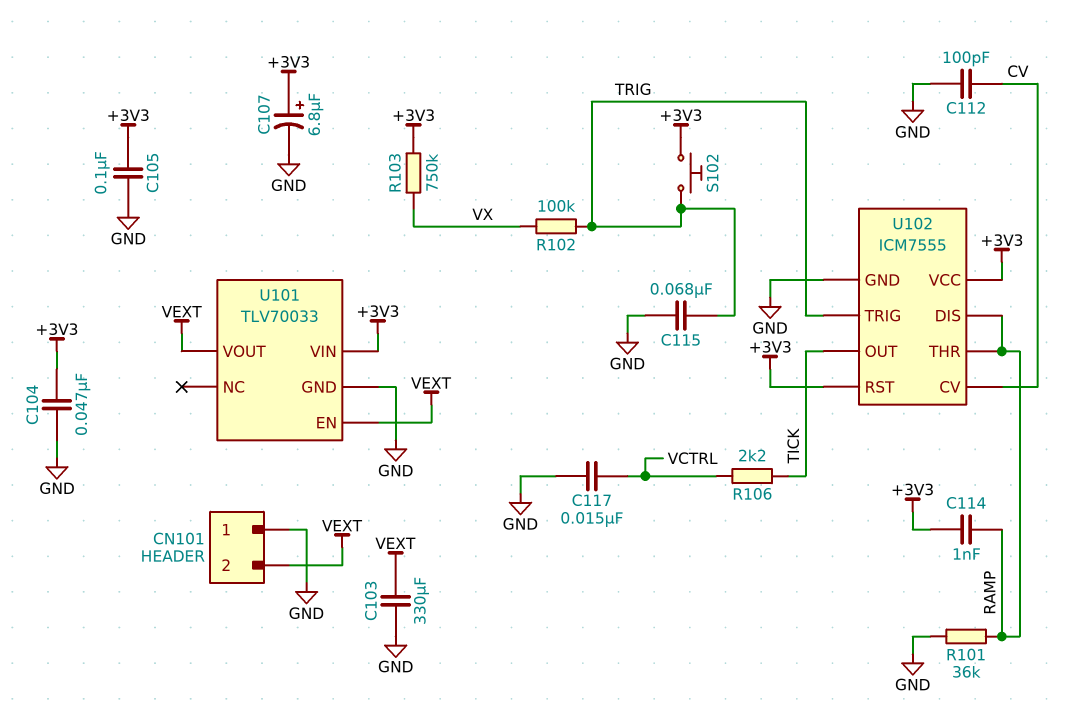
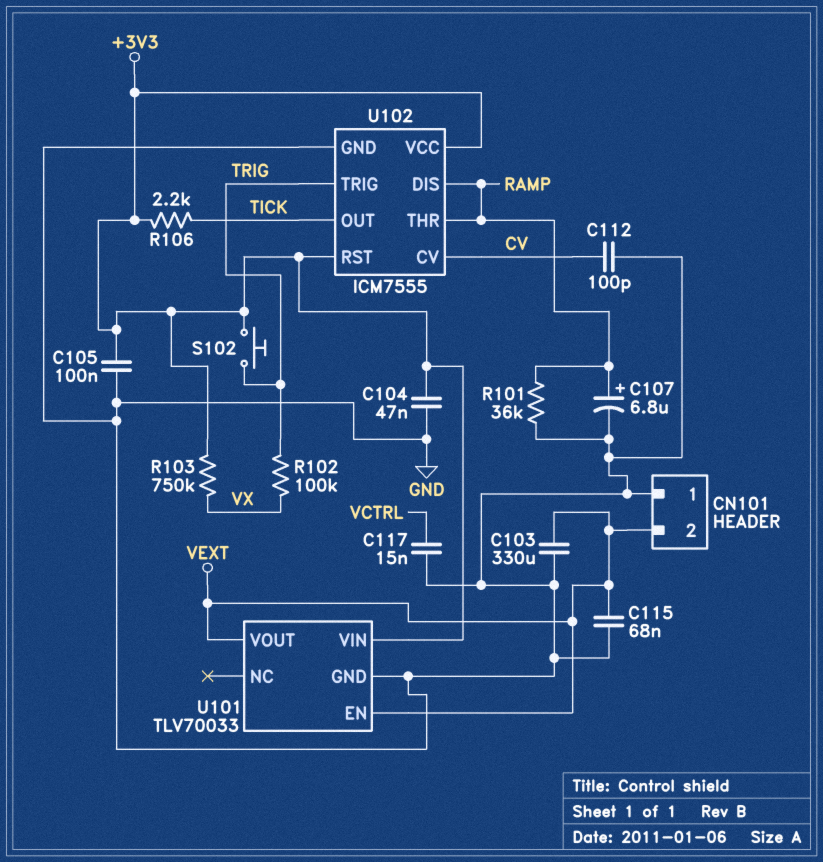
C107: 6.8uF (plus +3V3, minus GND) -> 6.8uF (plus RAMP, minus GND)
C114: 1nF (+3V3, RAMP) -> none
C115: 68nF (GND, TRIG) -> 68nF (GND, VEXT)
R106: 2.2k (TICK, VCTRL) -> 2.2k (+3V3, TICK)

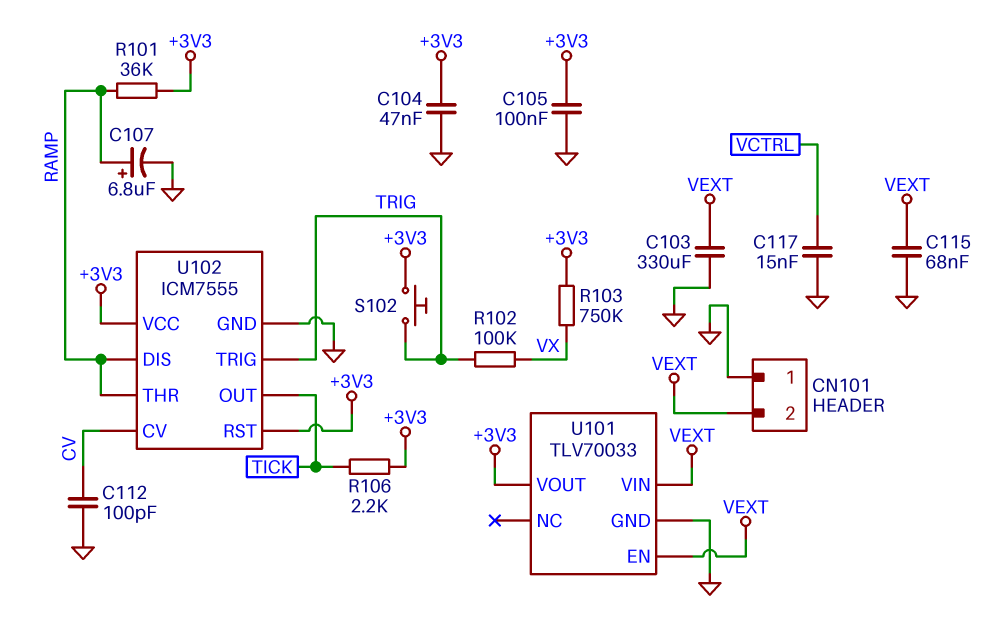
R101: 36k (GND, RAMP) -> 36k (+3V3, RAMP)
U101 pin VIN: +3V3 -> VEXT
U101 pin VOUT: VEXT -> +3V3

